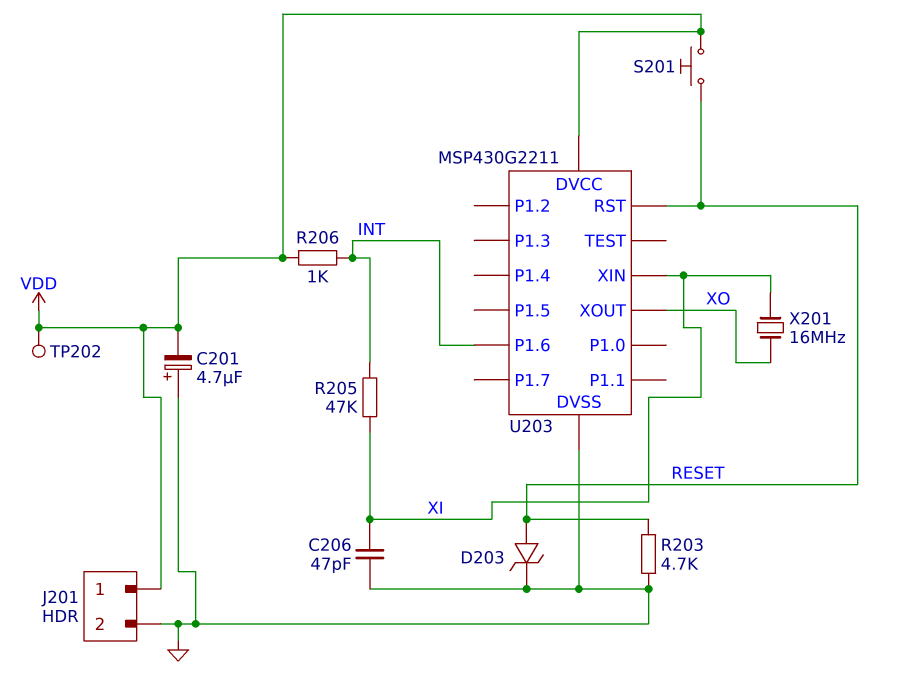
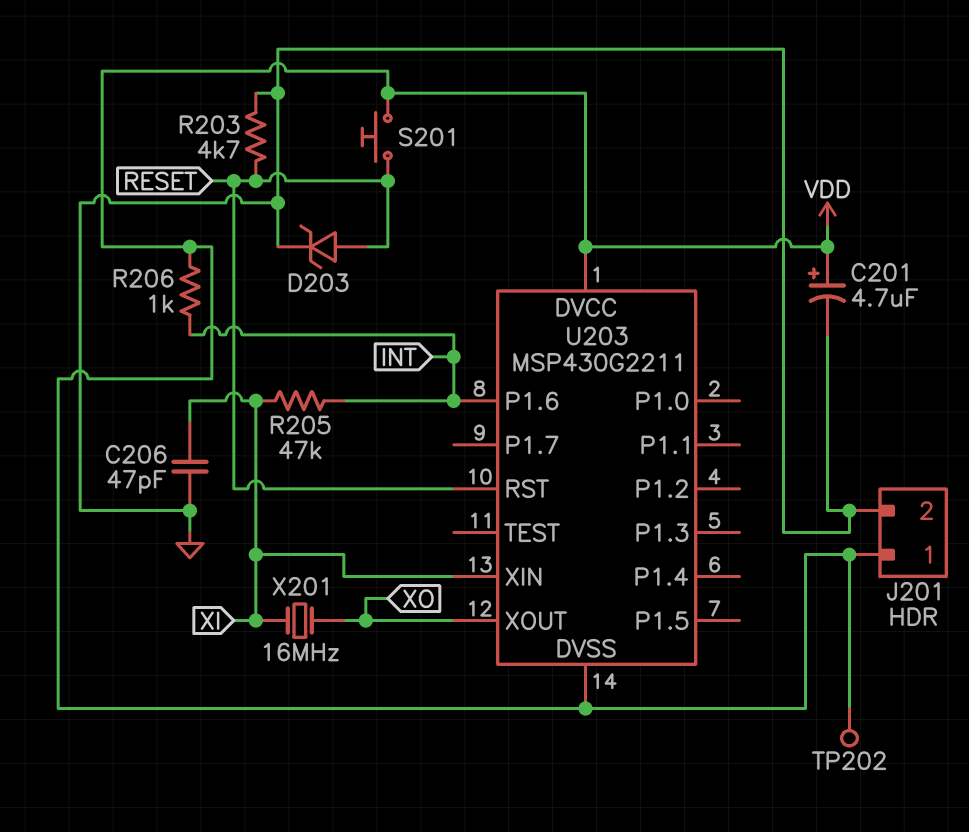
C201: 4.7uF (plus GND, minus VDD) -> 4.7uF (plus VDD, minus GND)
U203 pin DVSS: GND -> VDD

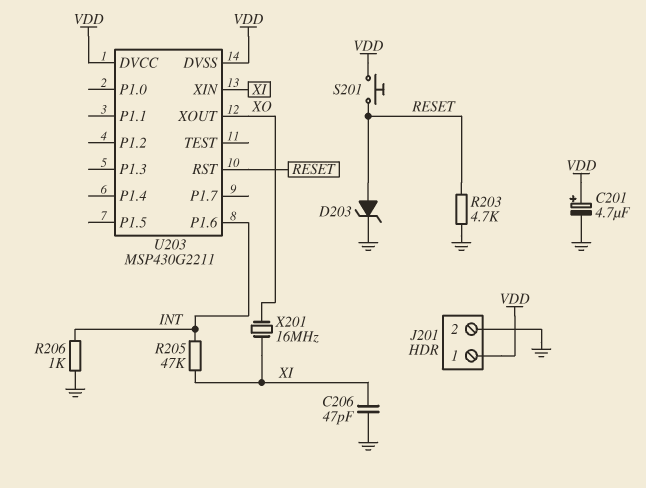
R206: 1k (INT, VDD) -> 1k (GND, INT)
TP202: test point (VDD) -> none

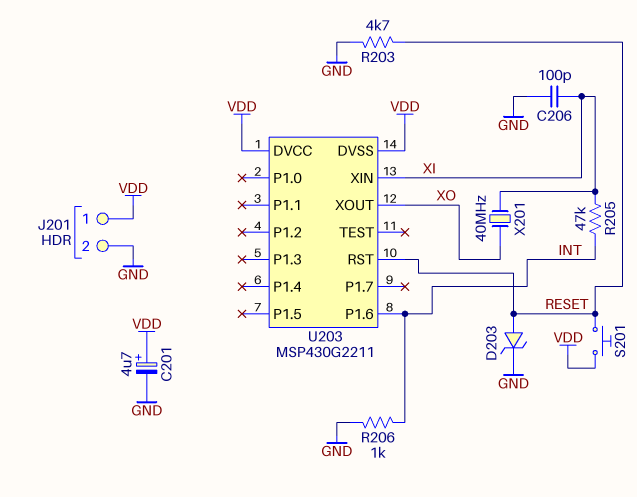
C206: 47pF (GND, XI) -> 100pF (GND, XI)
X201: 16MHz (XI, XO) -> 40MHz (XI, XO)

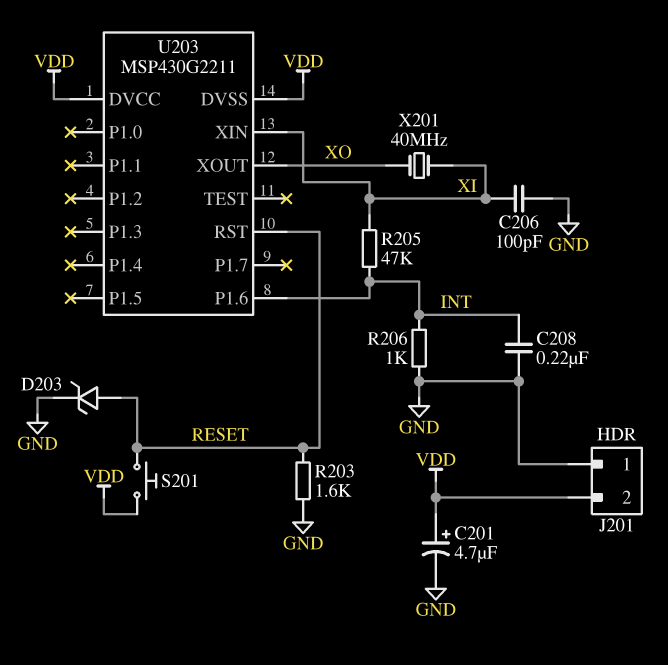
C208: none -> 220nF (GND, INT)
J201 pin 1: VDD -> GND
J201 pin 2: GND -> VDD
R203: 4.7k (GND, RESET) -> 1.6k (GND, RESET)

